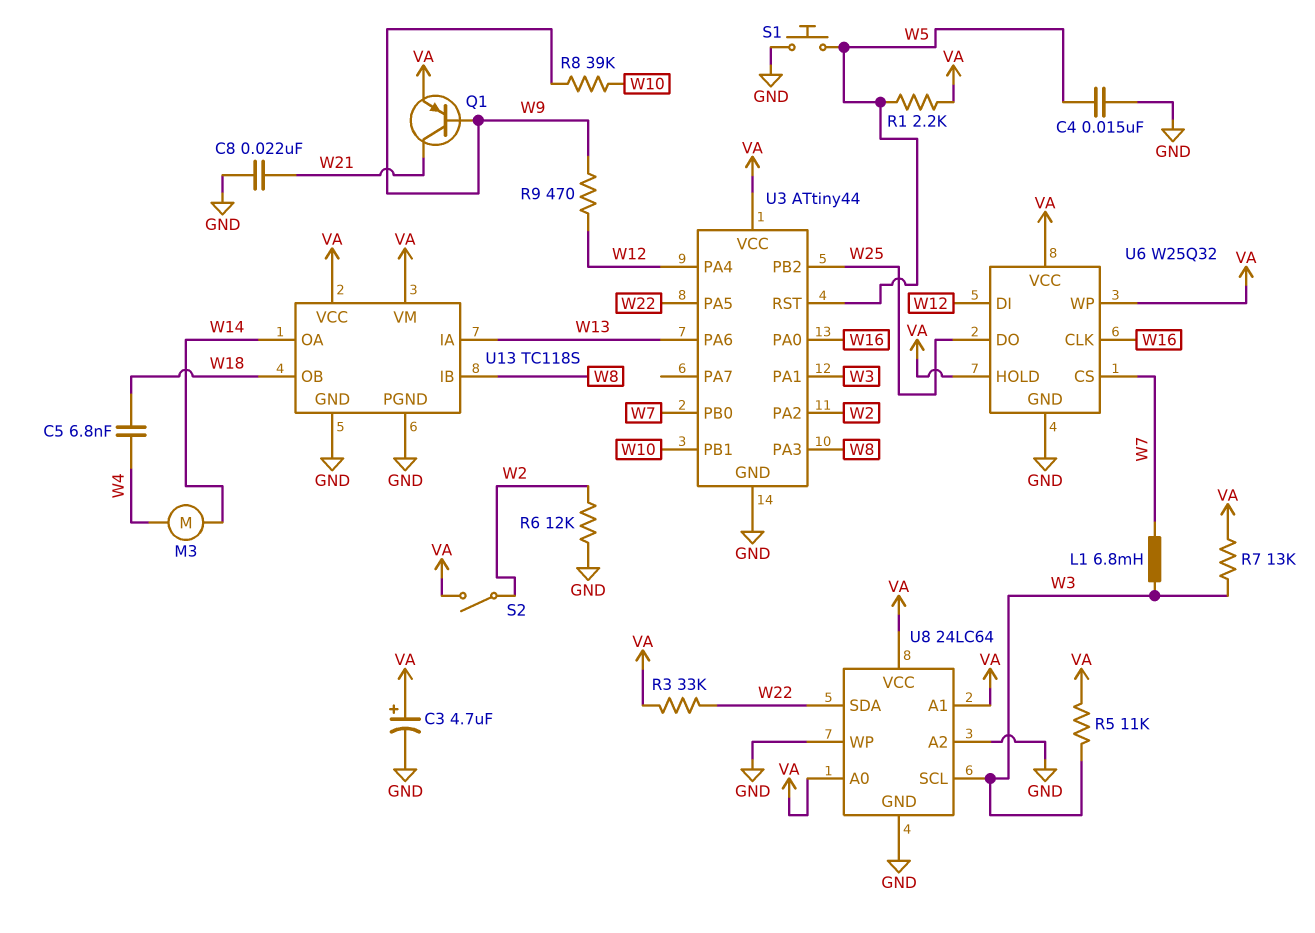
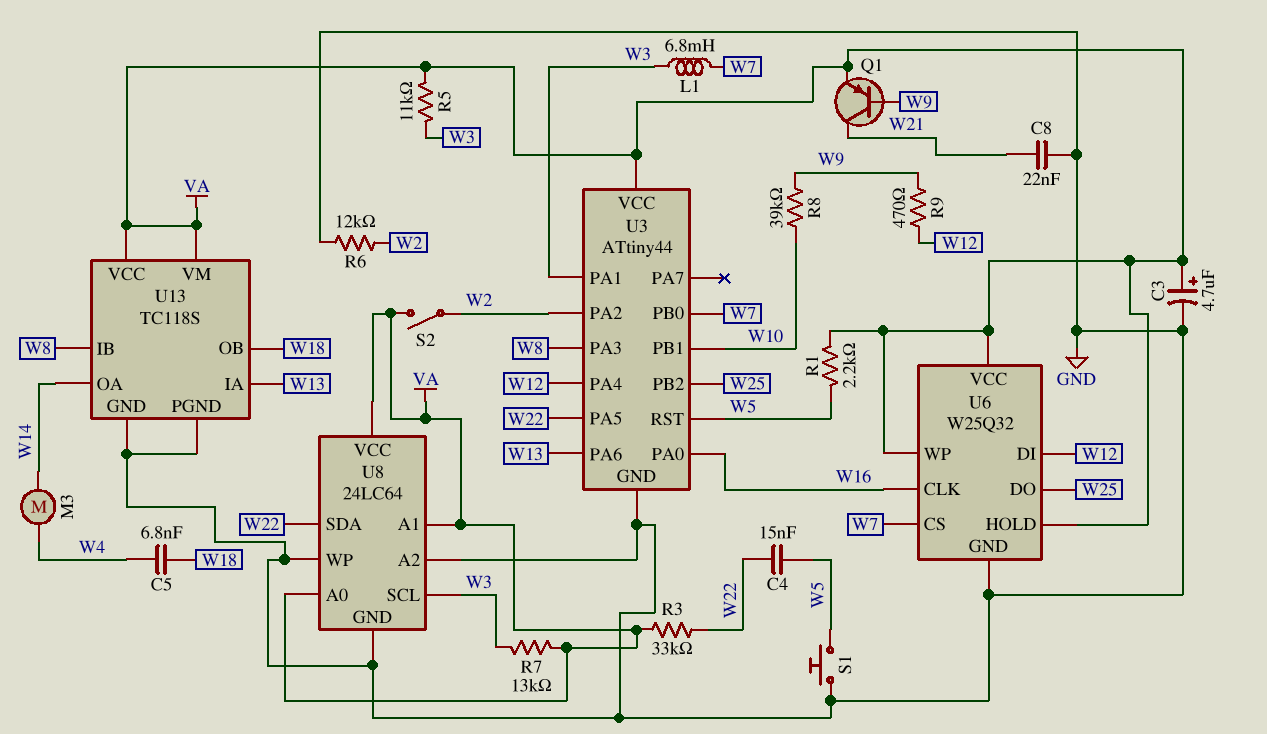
C4: 15nF (GND, W5) -> 15nF (W5, W22)

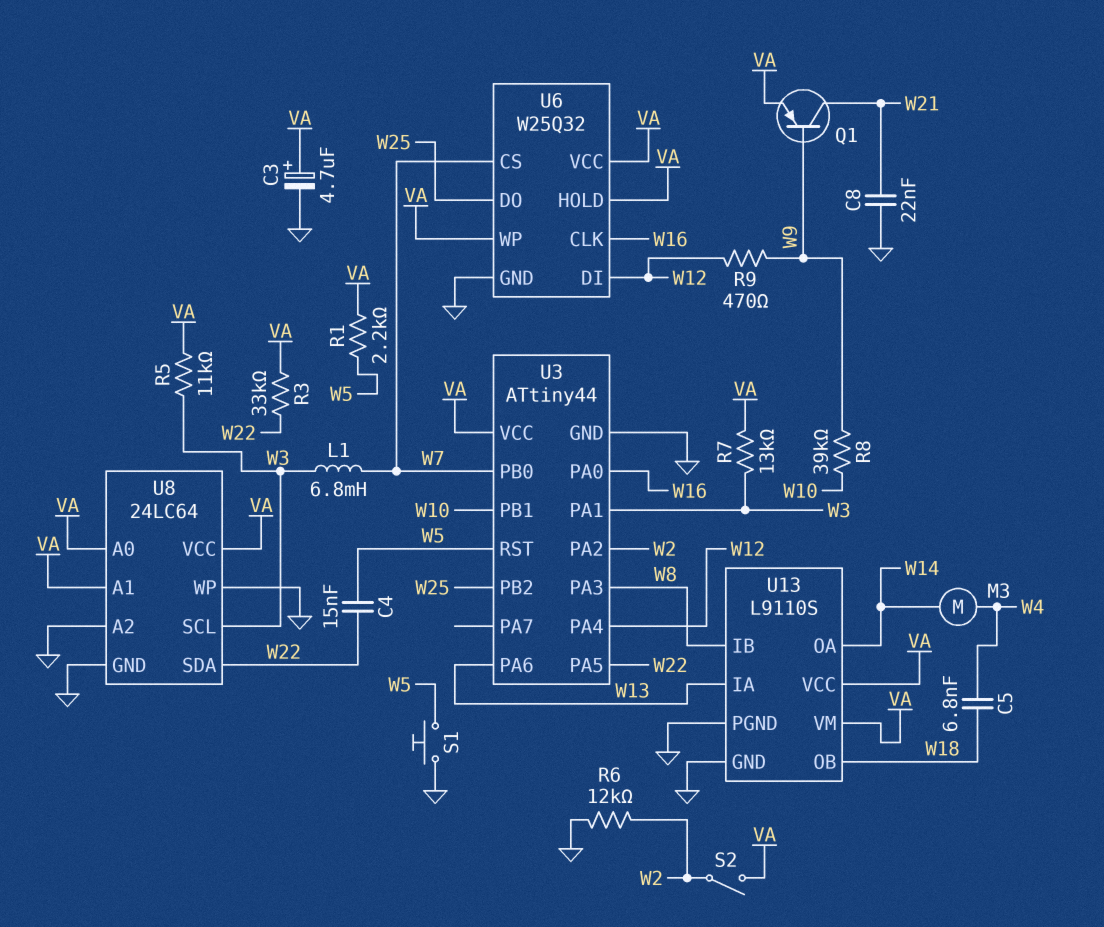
U13: TC118S -> L9110S

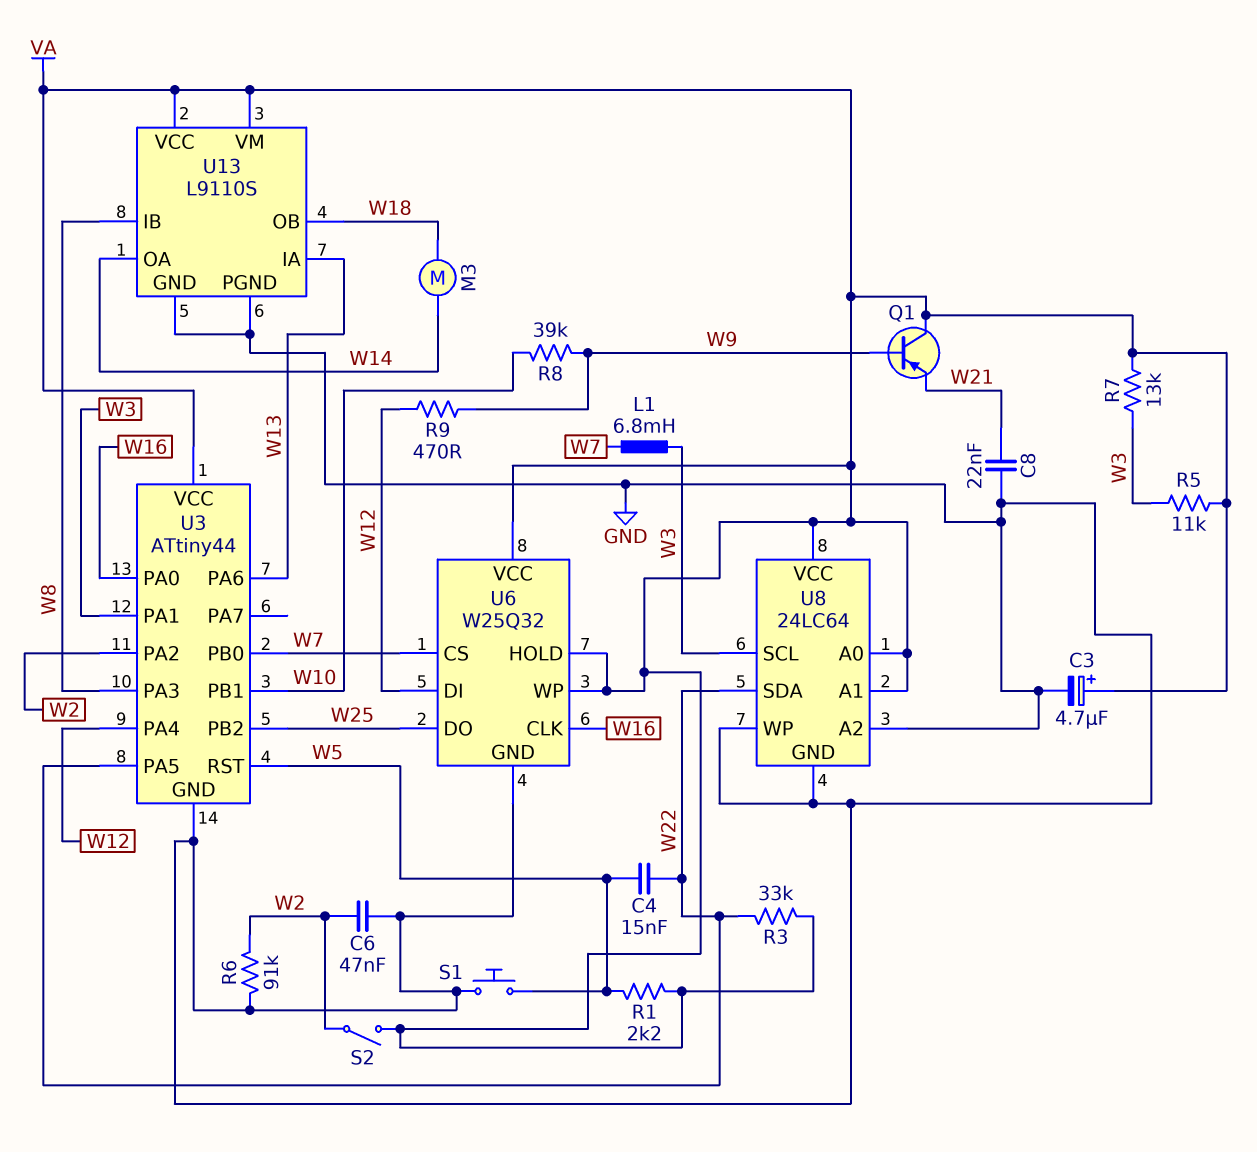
C5: 6.8nF (W4, W18) -> none
C6: none -> 47nF (GND, W2)
M3: motor (W4, W14) -> motor (W14, W18)
Q1: PNP (B W9, C W21, E VA) -> PNP (B W9, C VA, E W21)
R6: 12k (GND, W2) -> 91k (GND, W2)

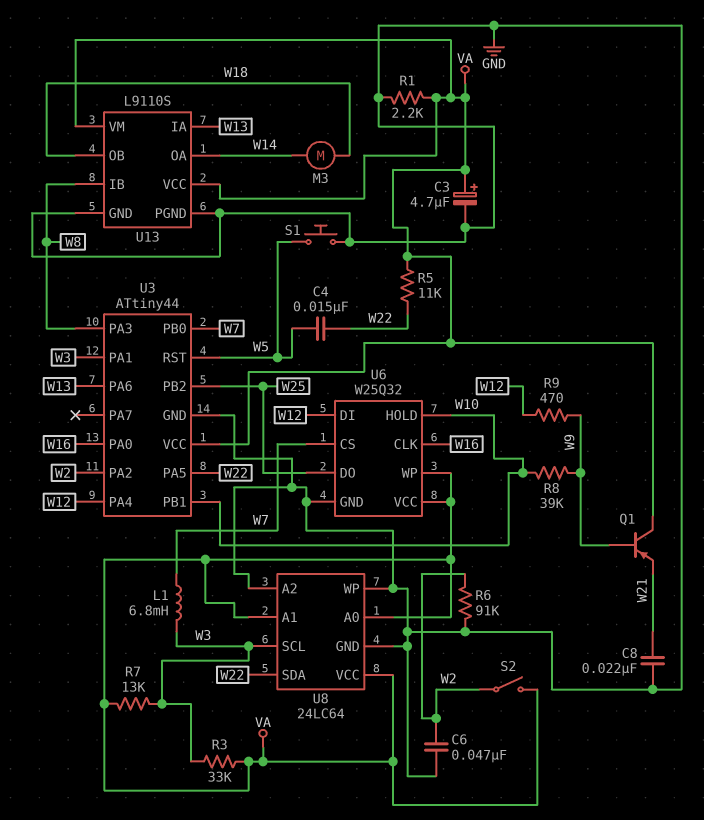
R1: 2.2k (VA, W5) -> 2.2k (GND, VA)
R3: 33k (VA, W22) -> 33k (VA, W3)
R5: 11k (VA, W3) -> 11k (VA, W22)
U6 pin HOLD: VA -> W10

